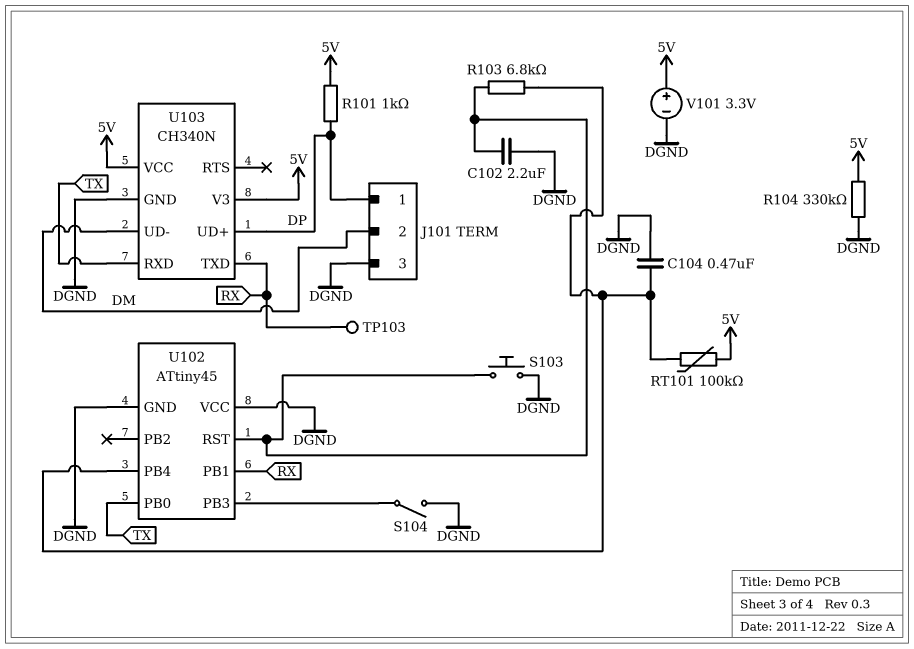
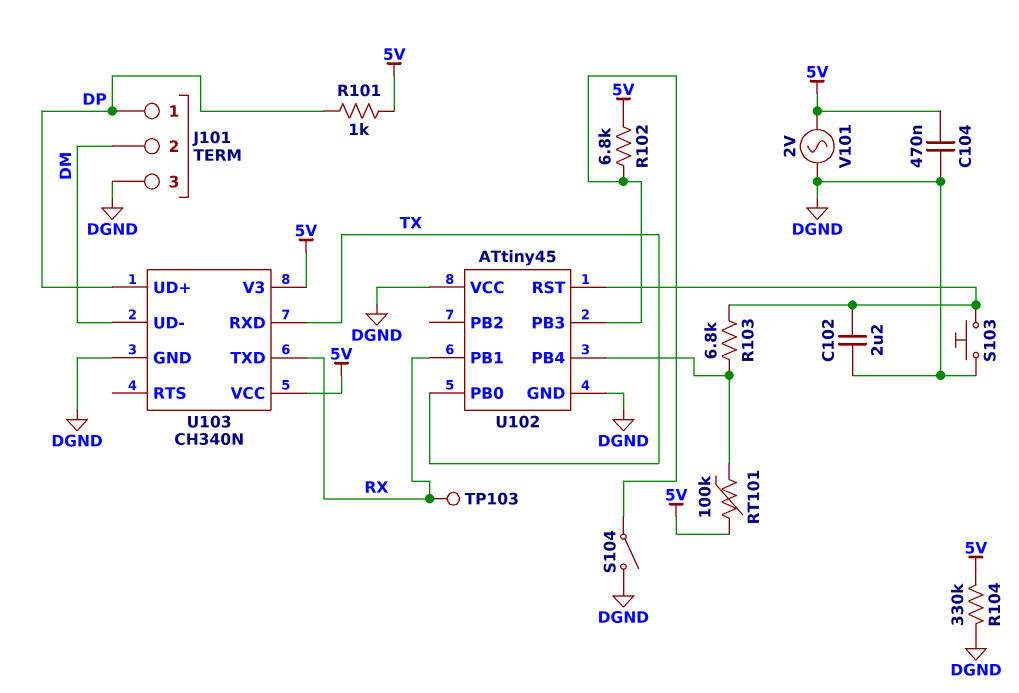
C104: 470nF (DGND, U102/PB4) -> 470nF (5V, DGND)
R102: none -> 6.8k (5V, U102/PB3)
V101: 3.3V (plus 5V, minus DGND) -> AC 2V (5V, DGND)

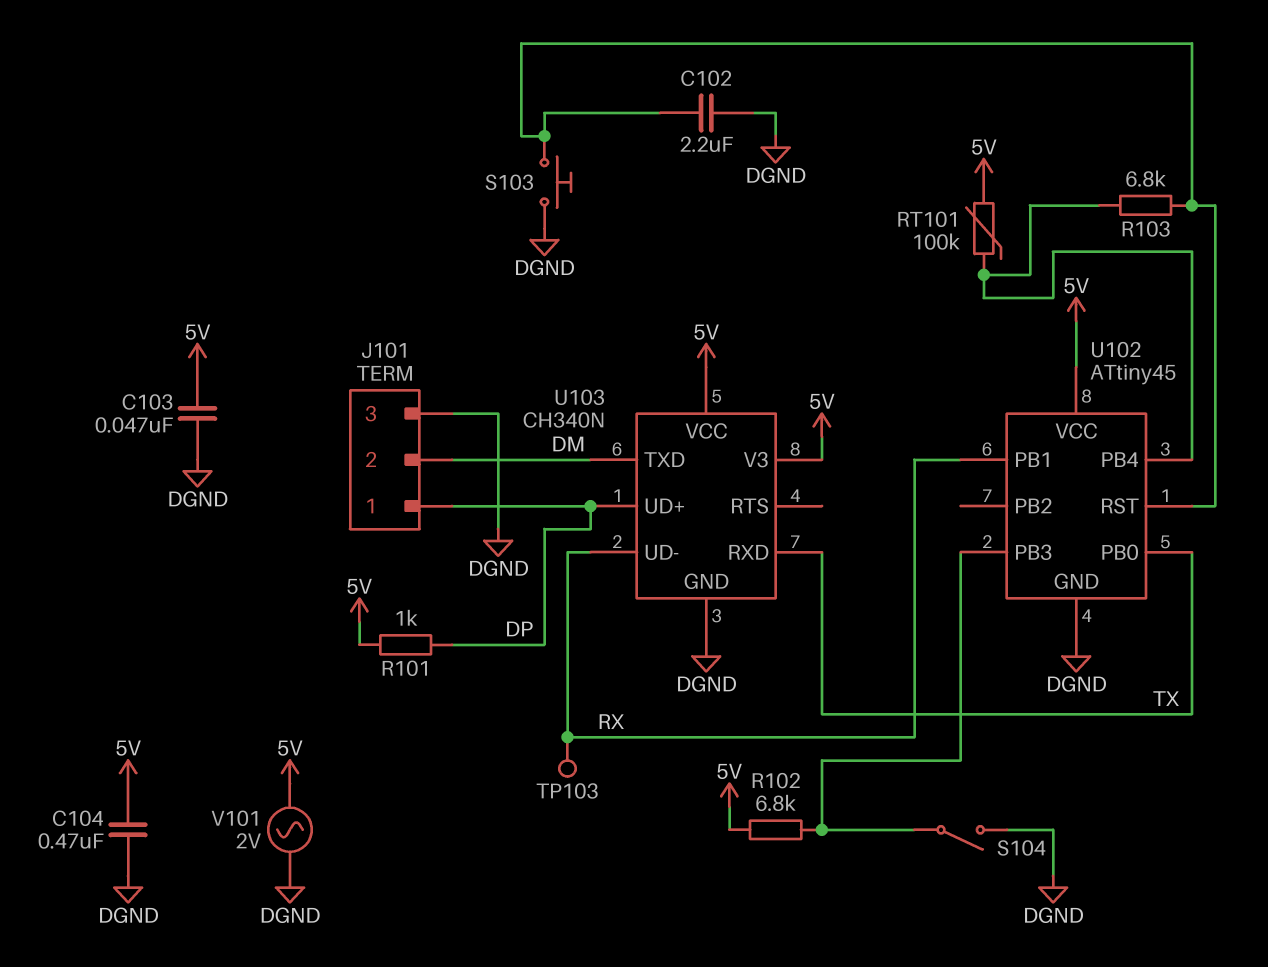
C103: none -> 47nF (5V, DGND)
R104: 330k (5V, DGND) -> none
U102 pin VCC: DGND -> 5V
U103 pin TXD: RX -> DM
U103 pin UD-: DM -> RX

